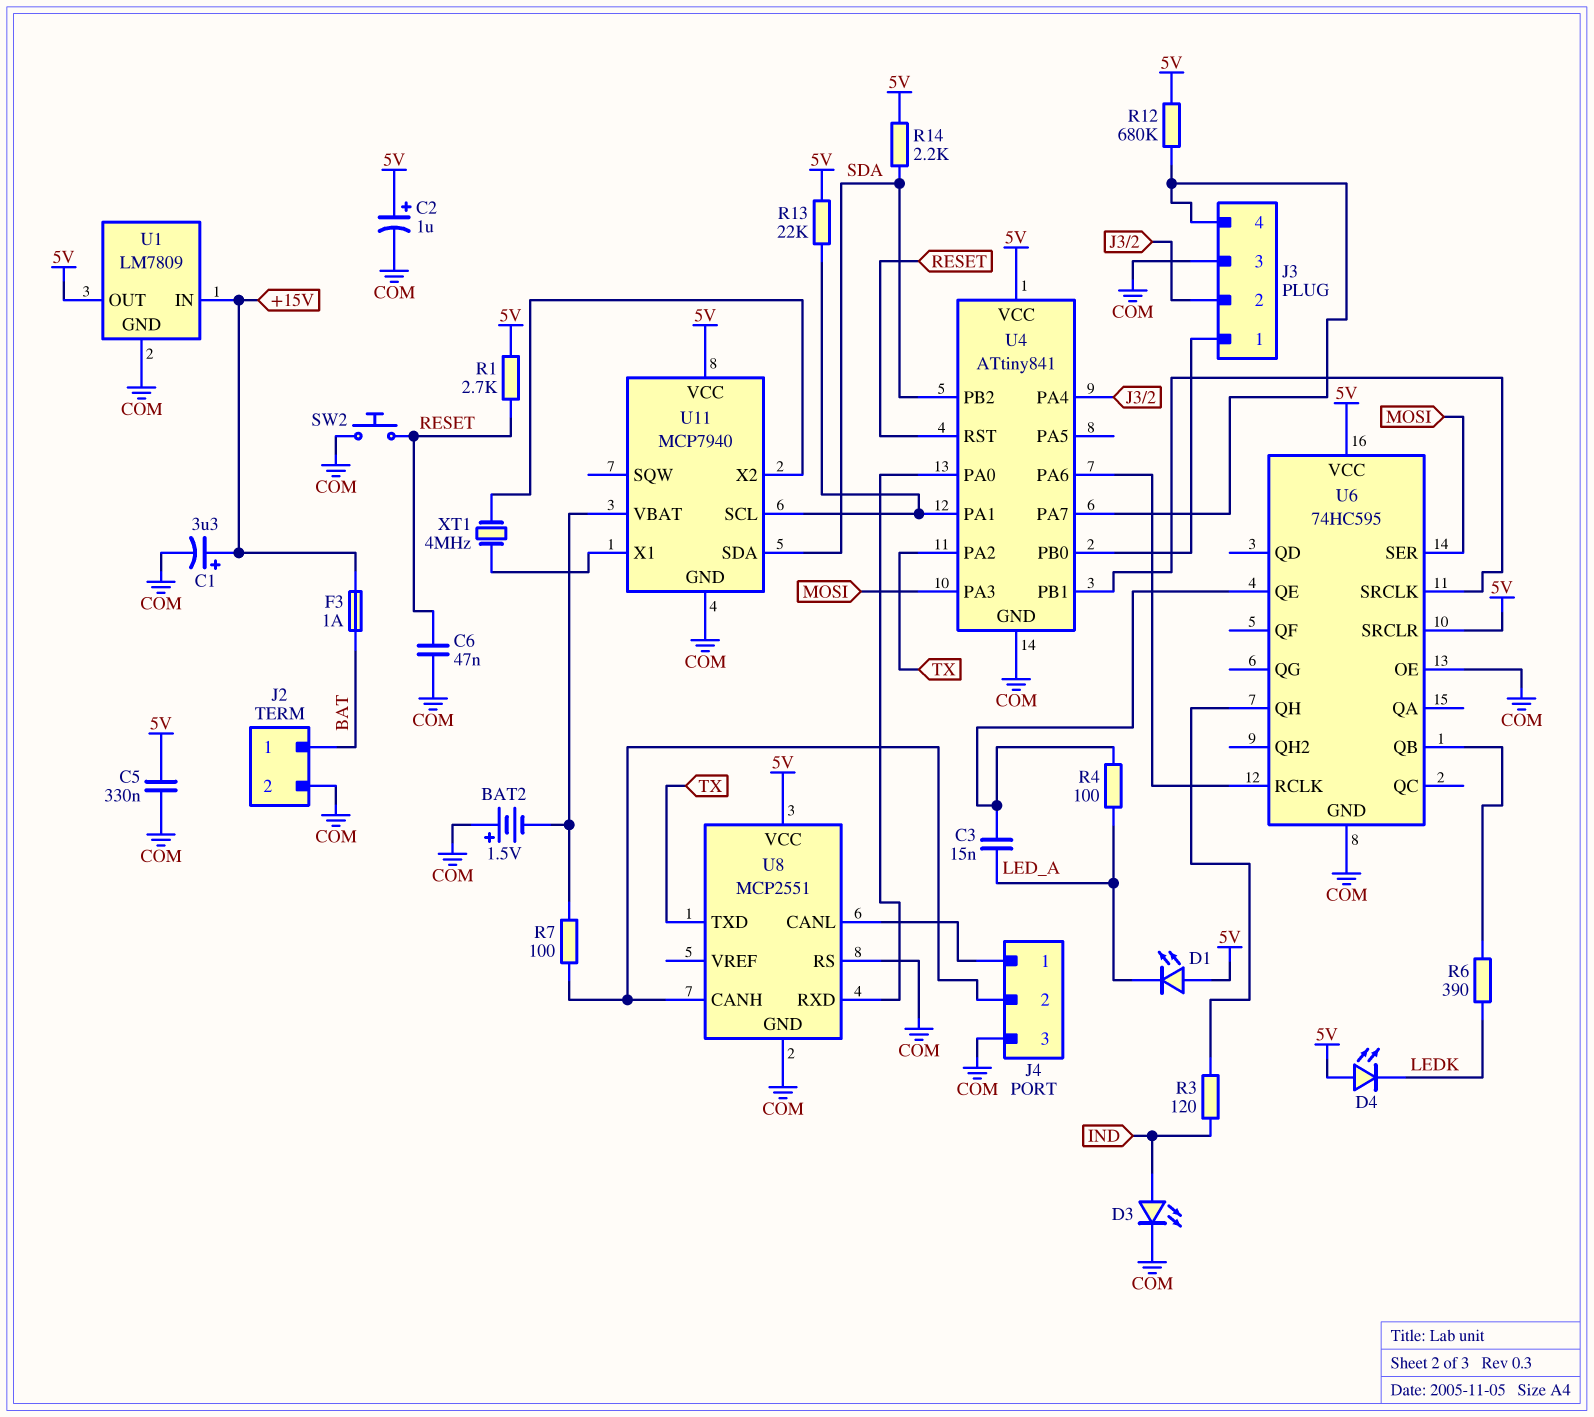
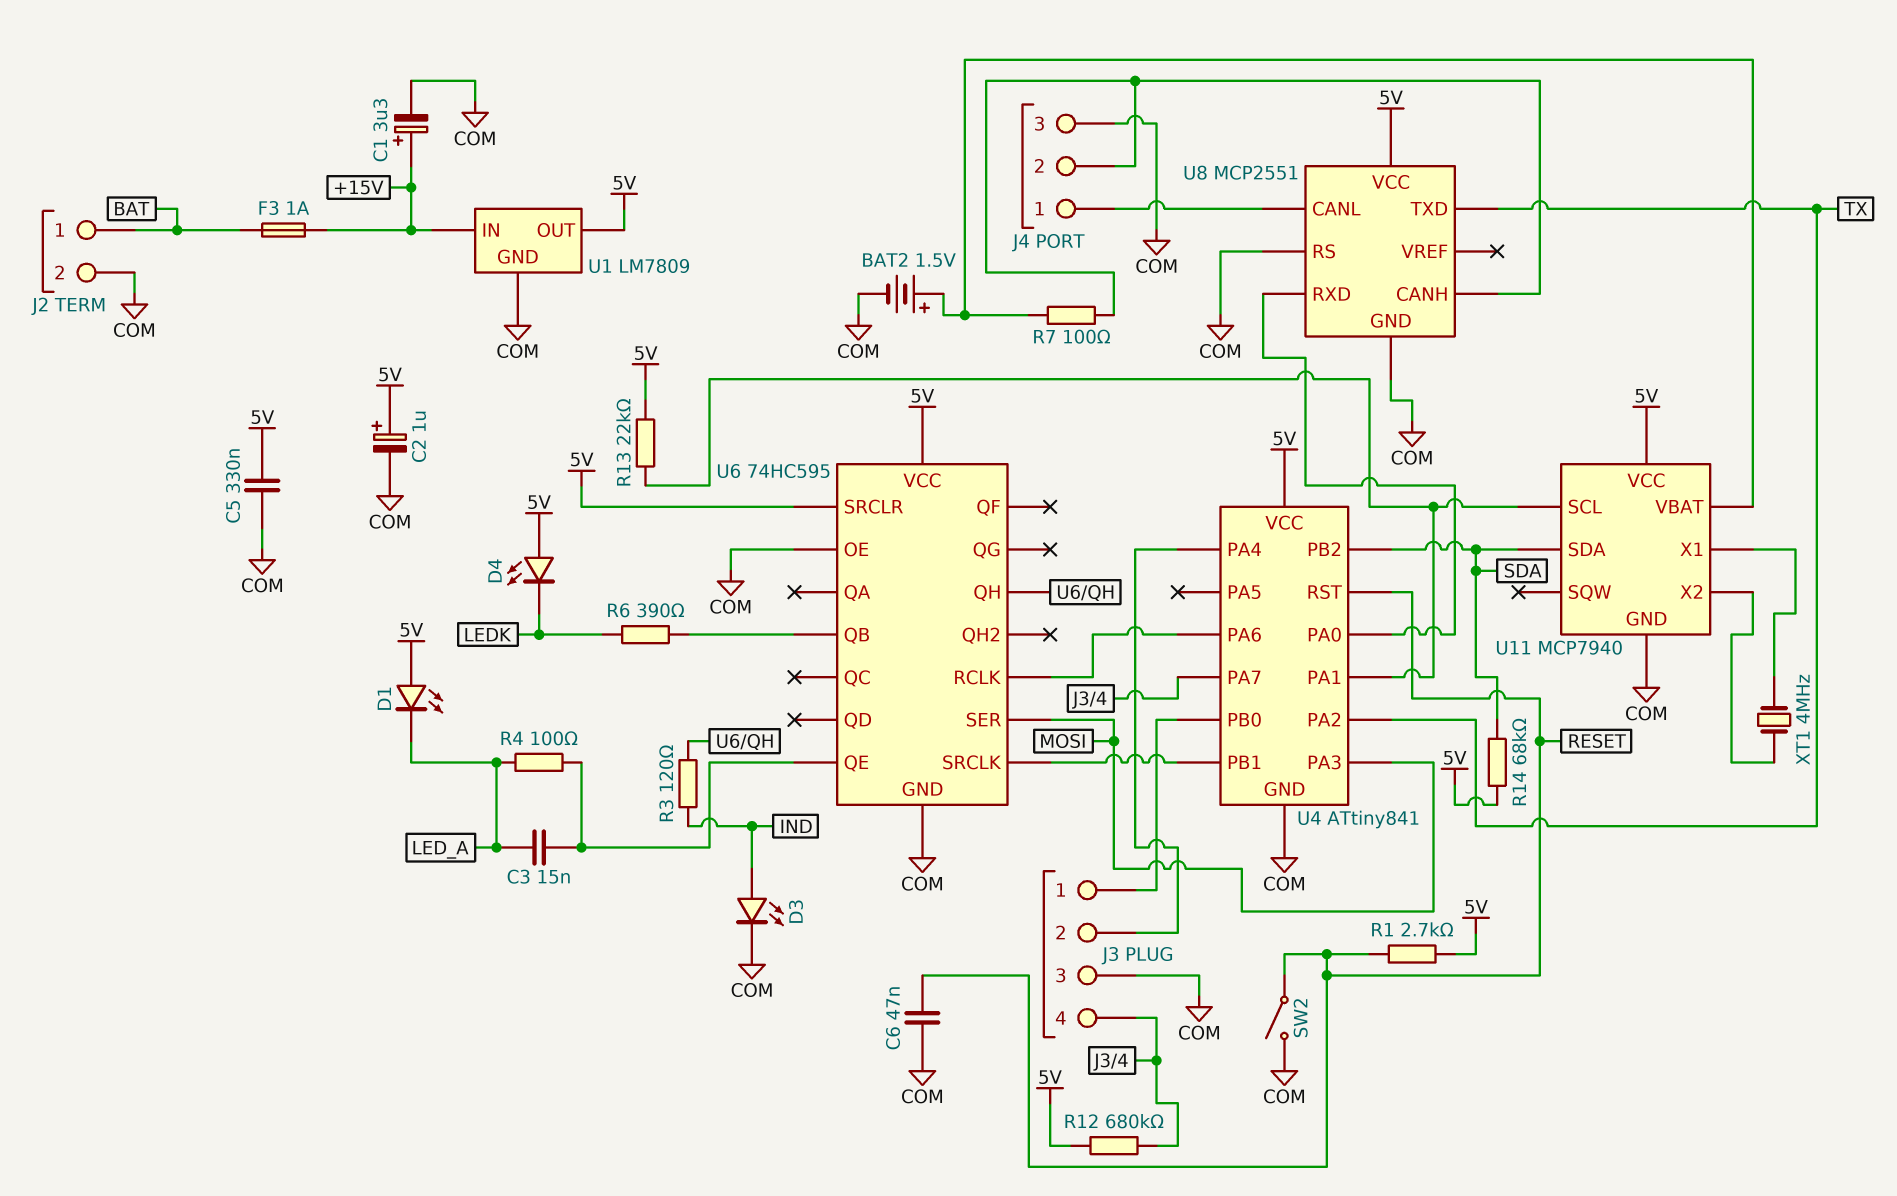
BAT2: 1.5V (plus COM, minus U11/VBAT) -> 1.5V (plus U11/VBAT, minus COM)
R14: 2.2k (5V, SDA) -> 68k (5V, SDA)
SW2: button (COM, RESET) -> switch (COM, RESET)

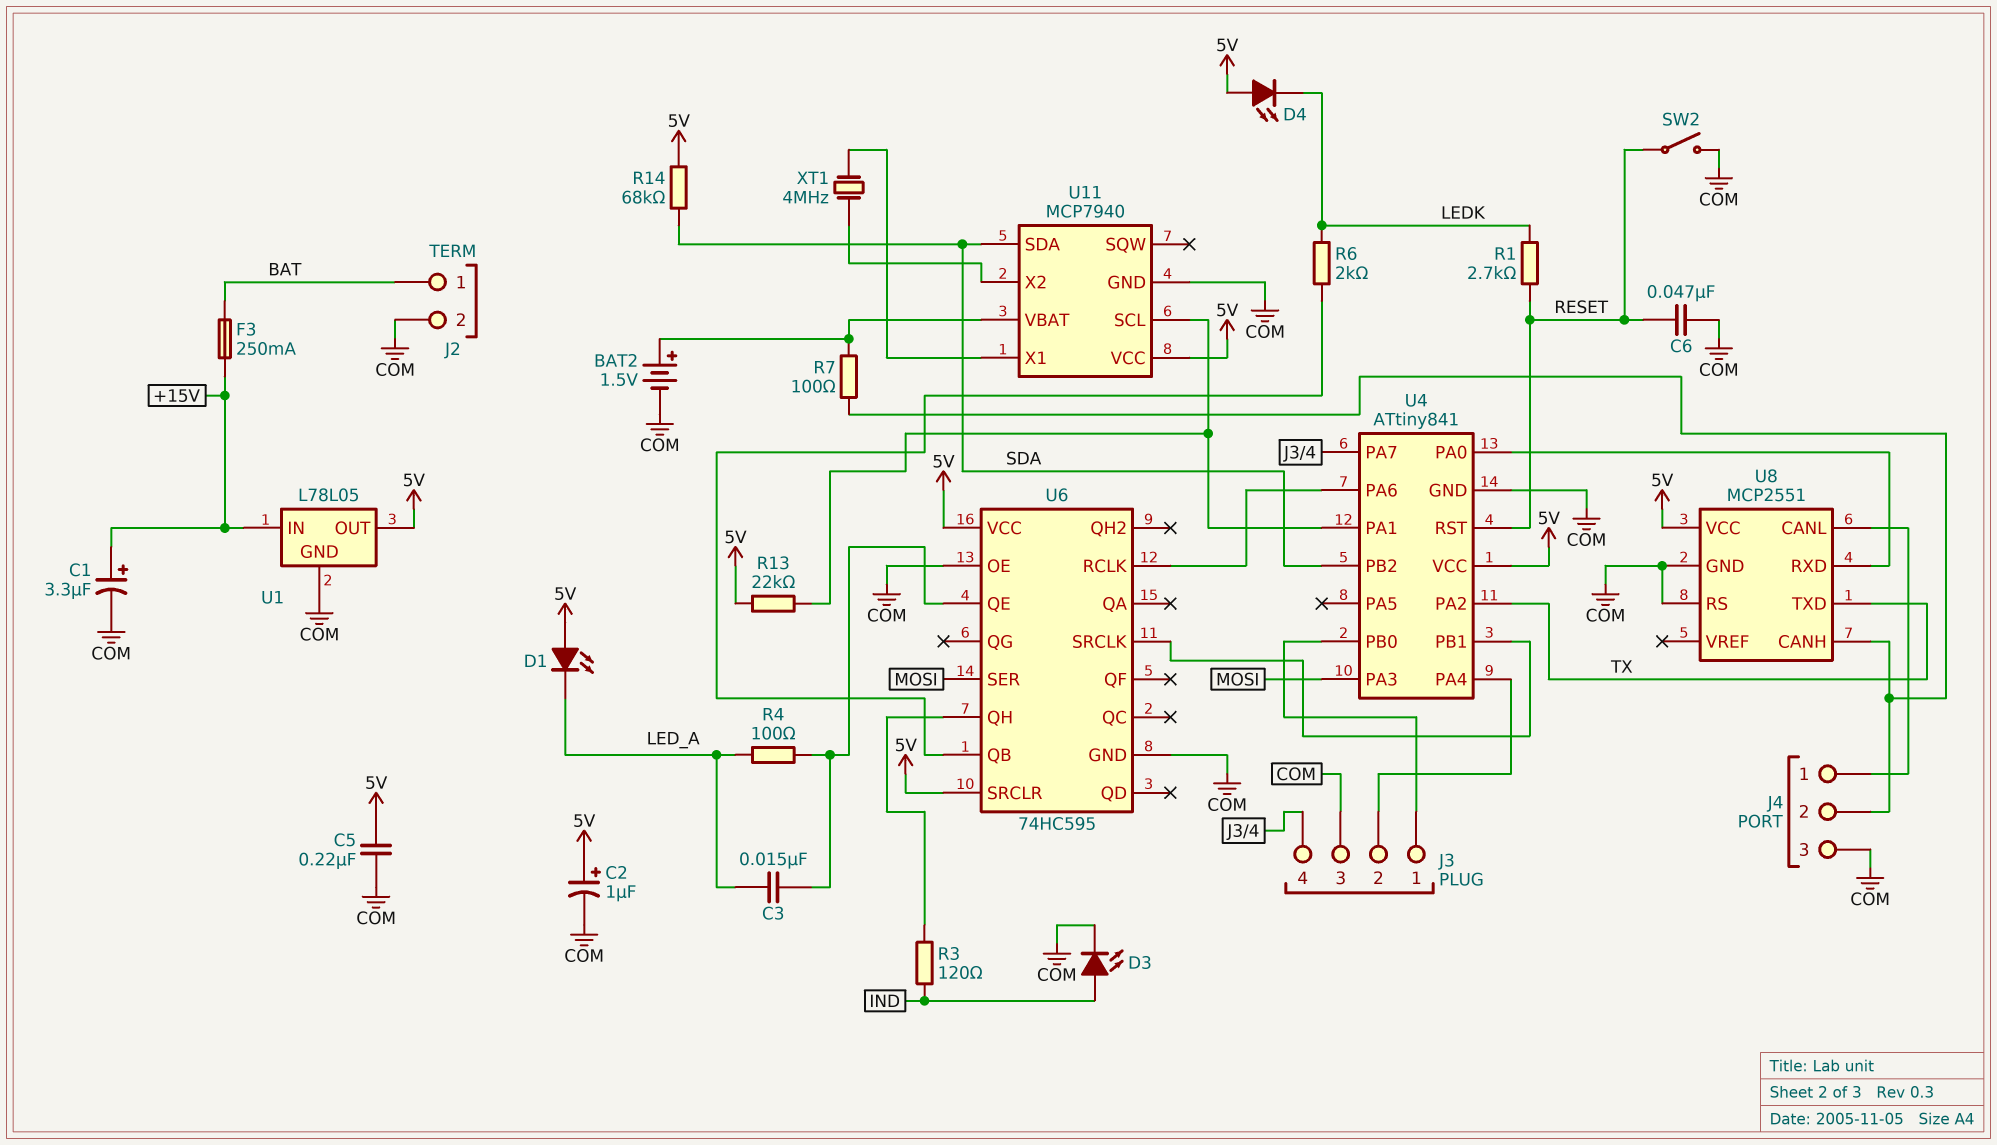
C5: 330nF (5V, COM) -> 220nF (5V, COM)
F3: 1A (+15V, BAT) -> 250mA (+15V, BAT)
R1: 2.7k (5V, RESET) -> 2.7k (LEDK, RESET)
R6: 390 (LEDK, U6/QB) -> 2k (LEDK, U6/QB)
R12: 680k (5V, J3/4) -> none
U1: LM7809 -> L78L05

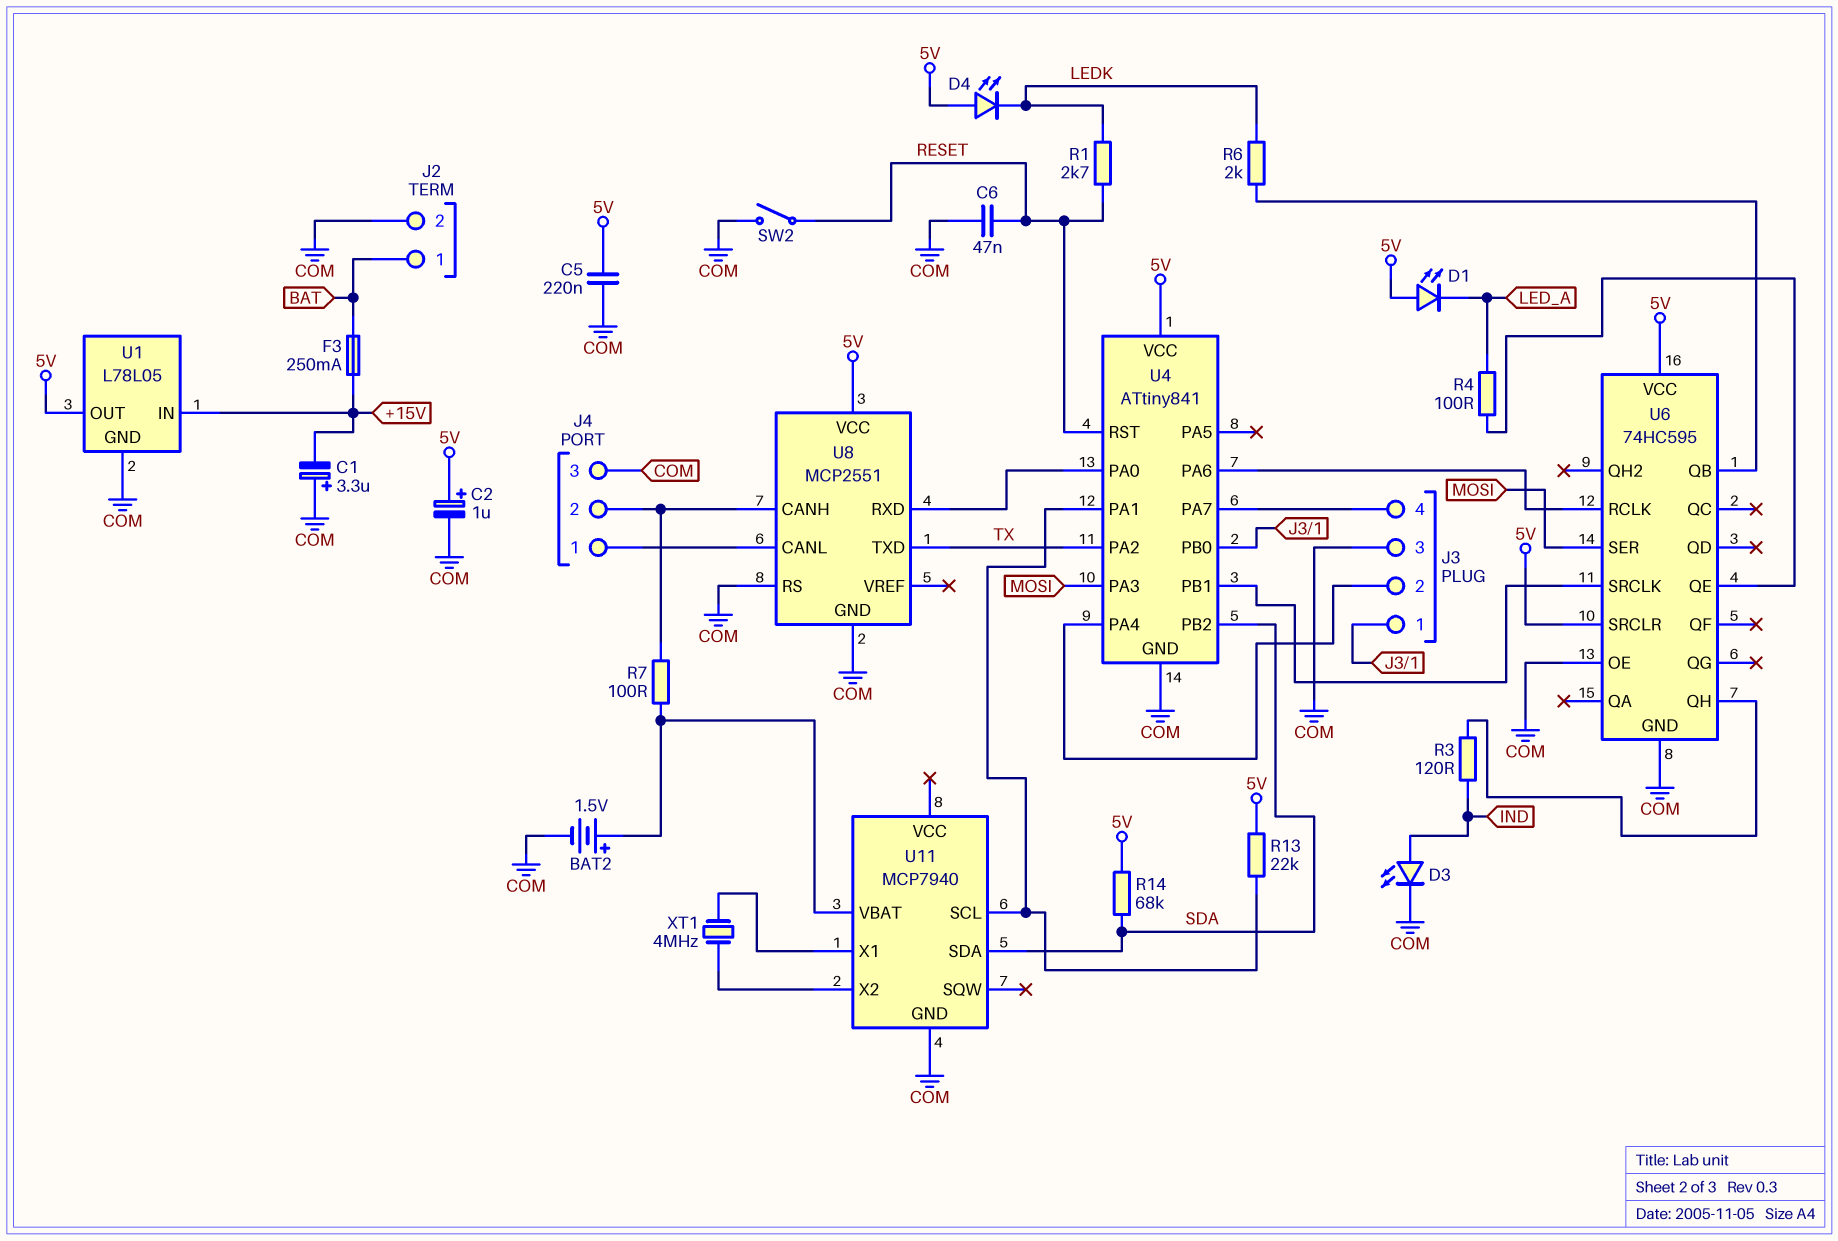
C1: 3.3uF (plus +15V, minus COM) -> 3.3uF (plus COM, minus +15V)
C3: 15nF (LED_A, U6/QE) -> none
U11 pin VCC: 5V -> none

